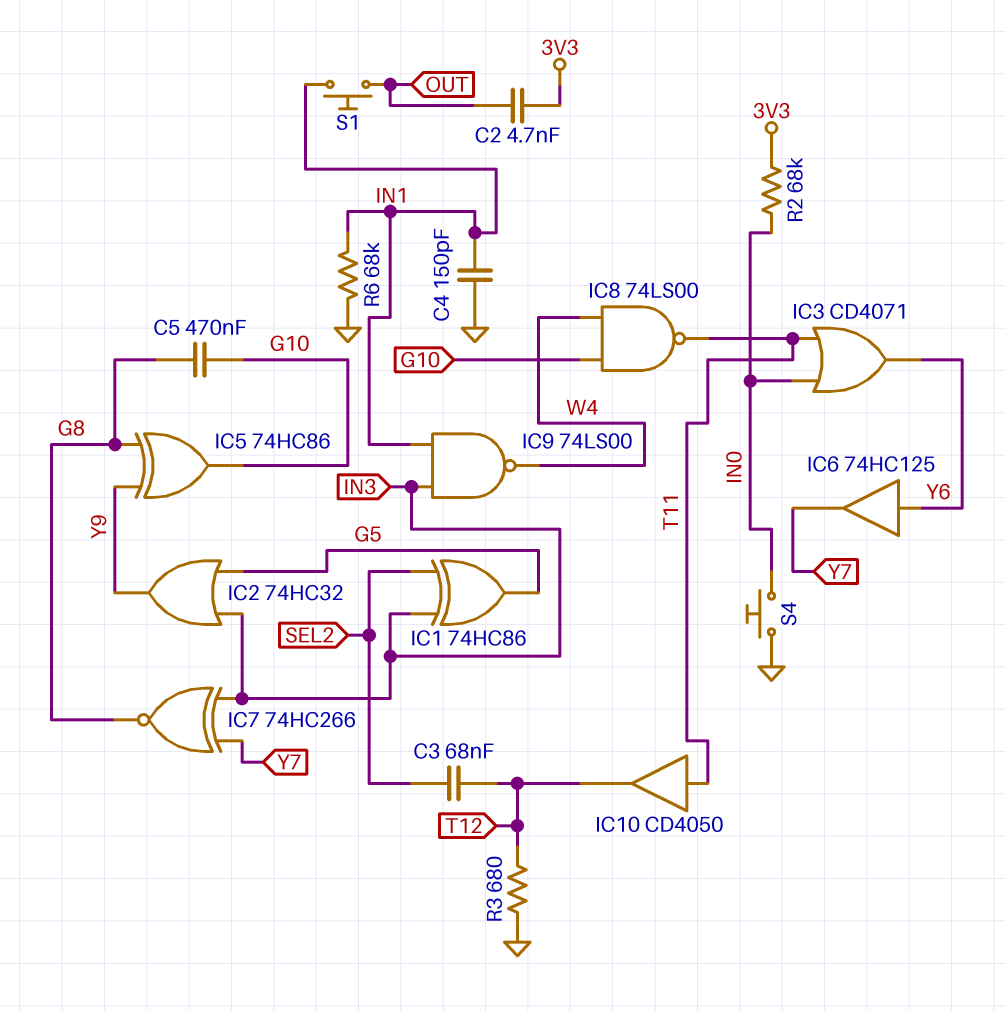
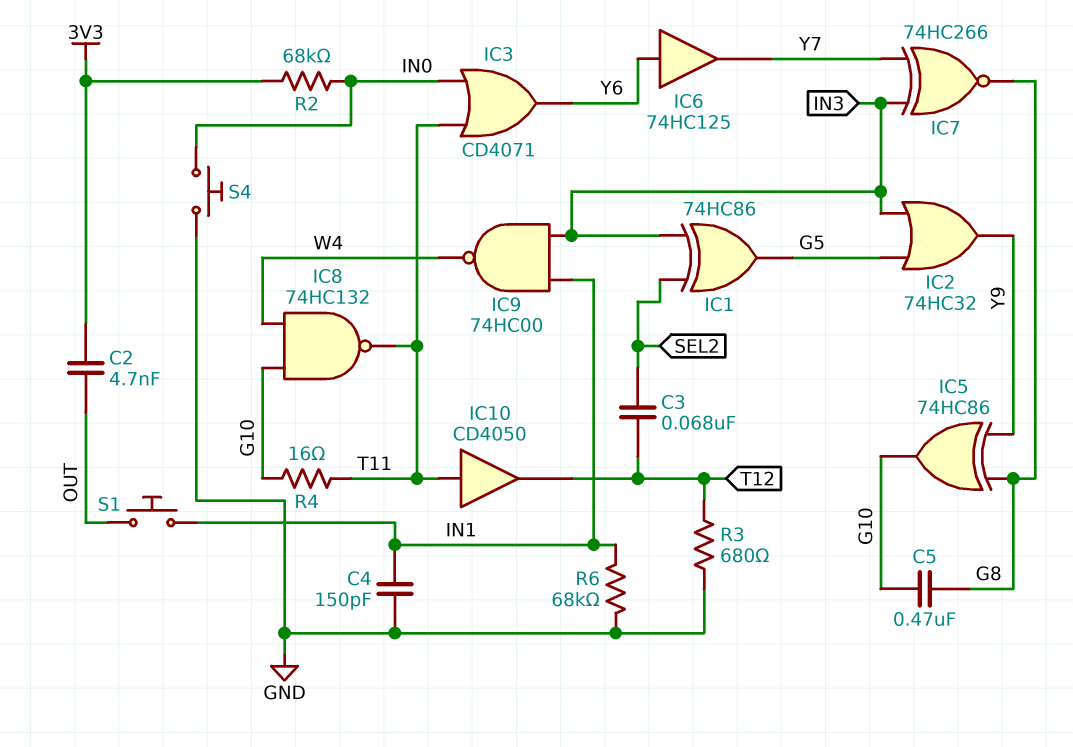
IC8: NAND 74LS00 (in G10, in W4, out T11) -> NAND 74HC132 (in G10, in W4, out T11)
IC9: NAND 74LS00 (in IN1, in IN3, out W4) -> NAND 74HC00 (in IN1, in IN3, out W4)
R4: none -> 16 (G10, T11)

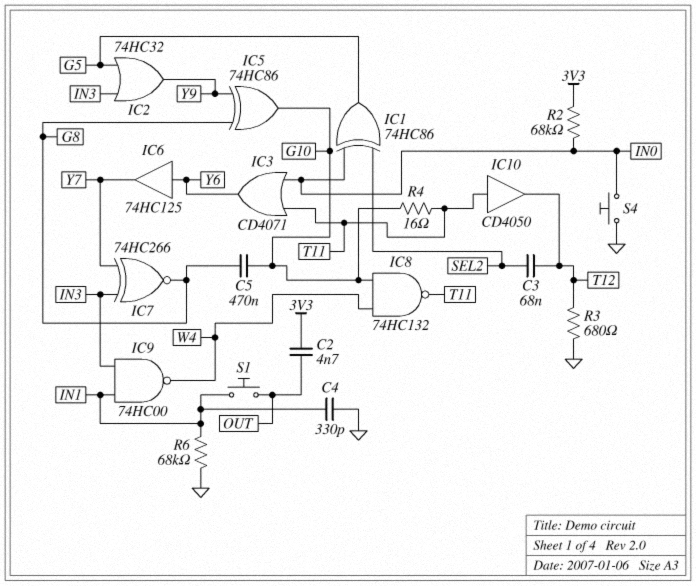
C4: 150pF (GND, IN1) -> 330pF (GND, IN1)
IC1: XOR 74HC86 (in IN3, in SEL2, out G5) -> XOR 74HC86 (in IN0, in SEL2, out G5)

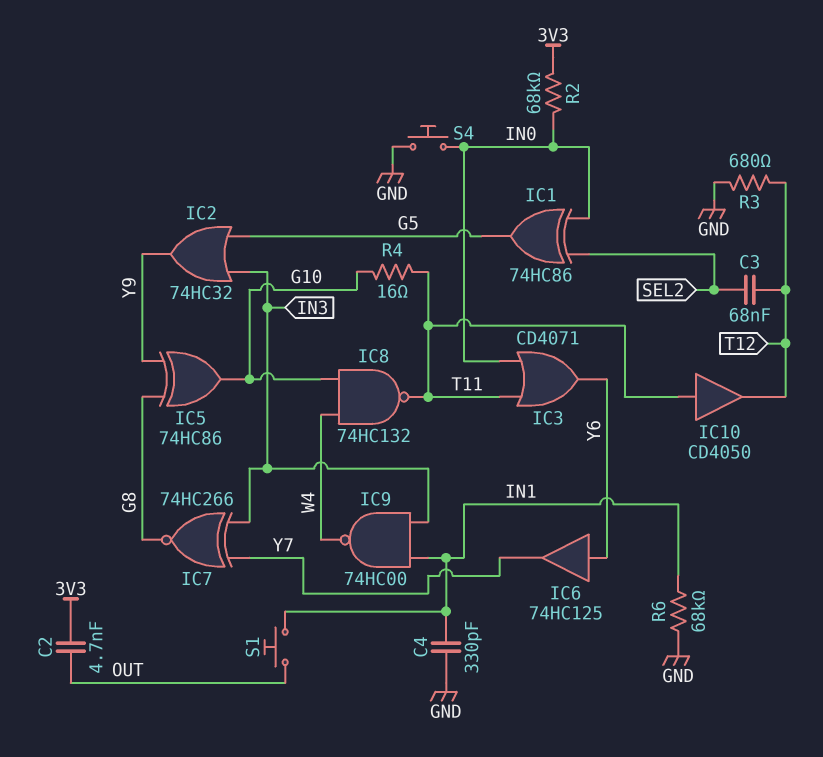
C5: 470nF (G8, G10) -> none

